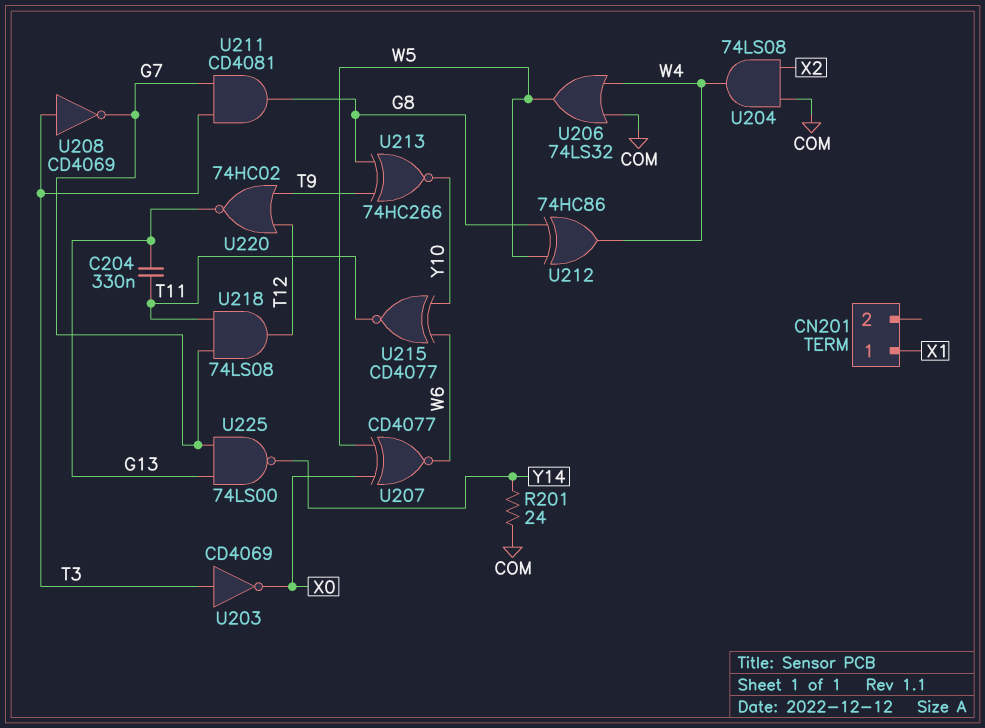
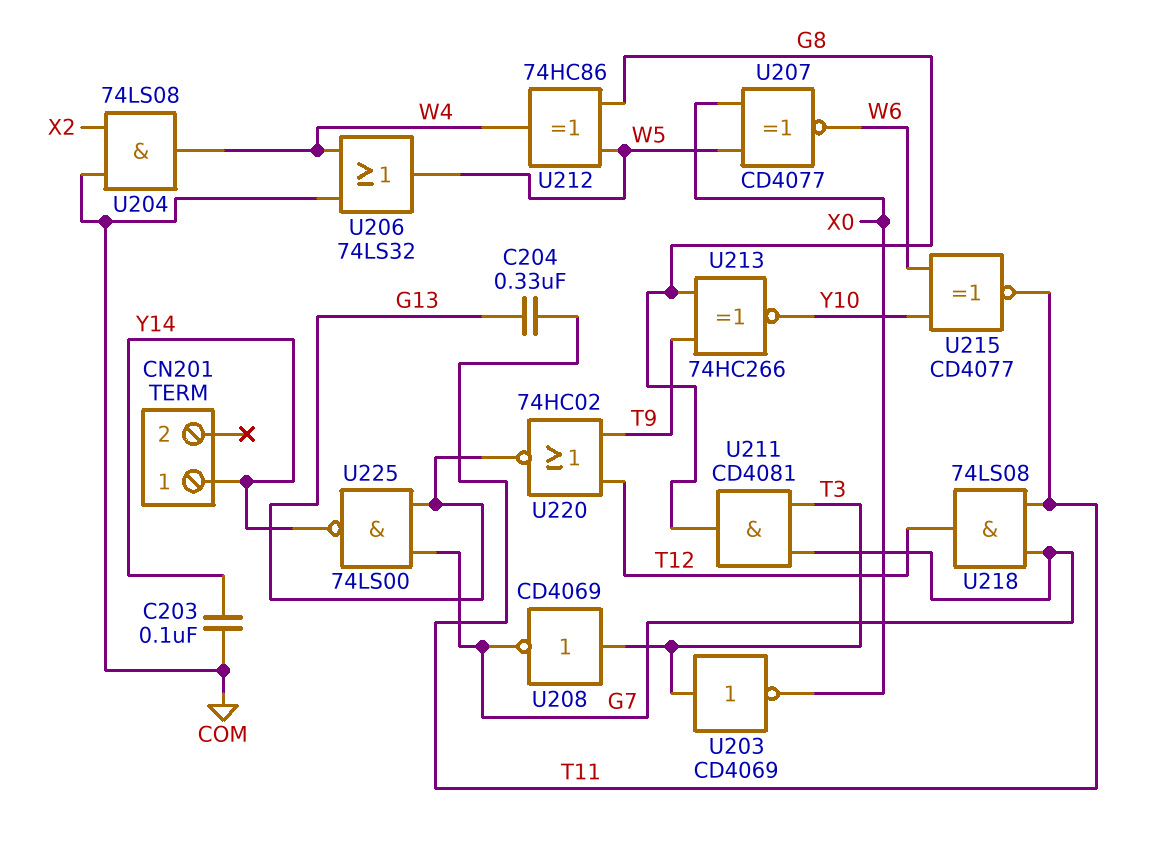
C203: none -> 100nF (COM, Y14)
CN201 pin 1: X1 -> Y14
R201: 24 (COM, Y14) -> none

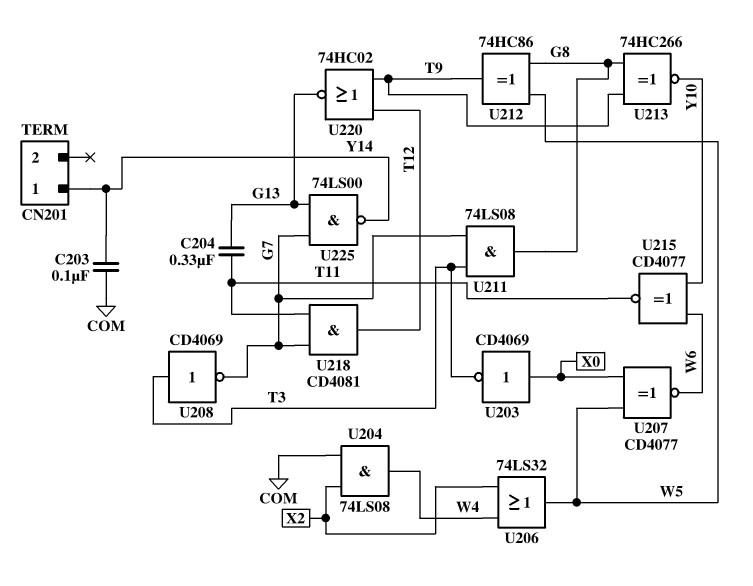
U203: NOT CD4069 (in T3, out X0) -> NOT CD4069 (in X0, out T3)
U206: OR 74LS32 (in COM, in W4, out W5) -> OR 74LS32 (in W4, in X2, out W5)
U211: AND CD4081 (in G7, in T3, out G8) -> AND 74LS08 (in G7, in T3, out G8)
U212: XOR 74HC86 (in G8, in W5, out W4) -> XOR 74HC86 (in G8, in W5, out T9)
U218: AND 74LS08 (in G7, in T11, out T12) -> AND CD4081 (in G7, in T11, out T12)

